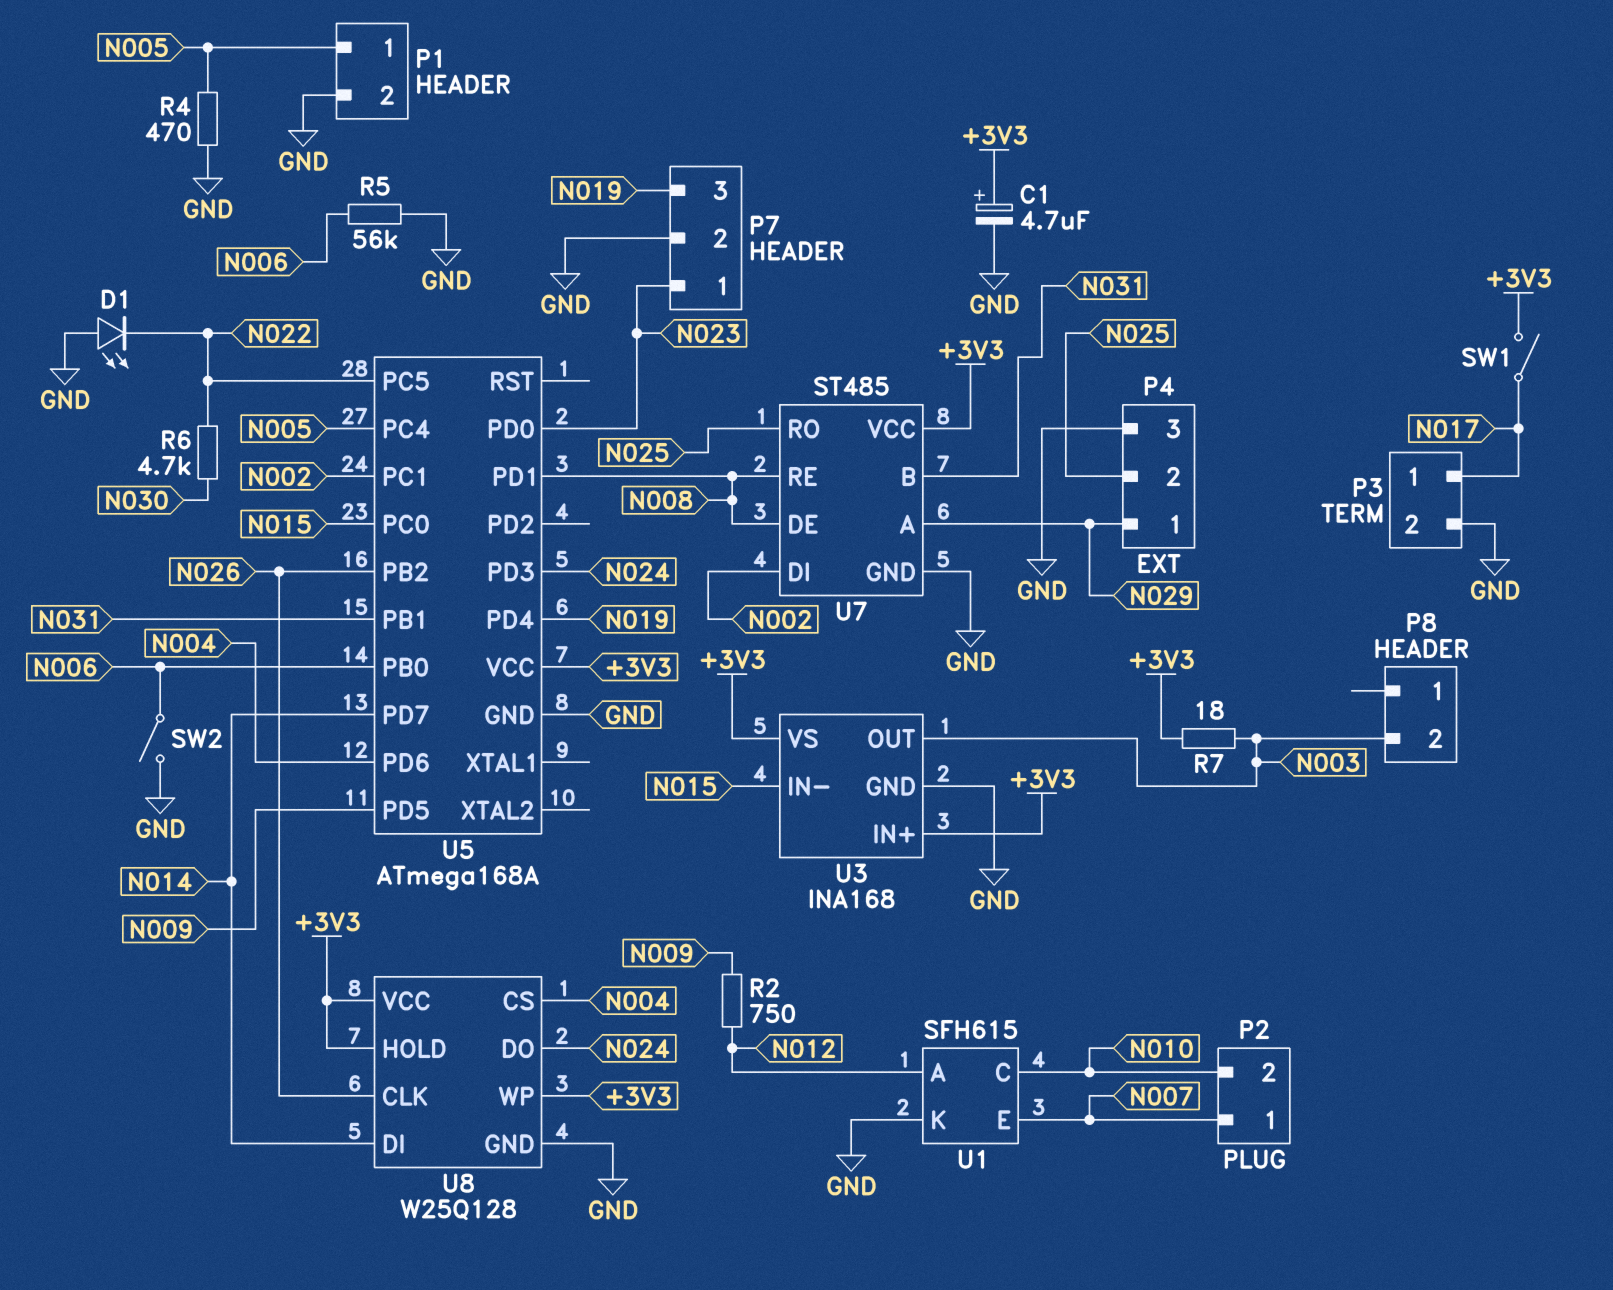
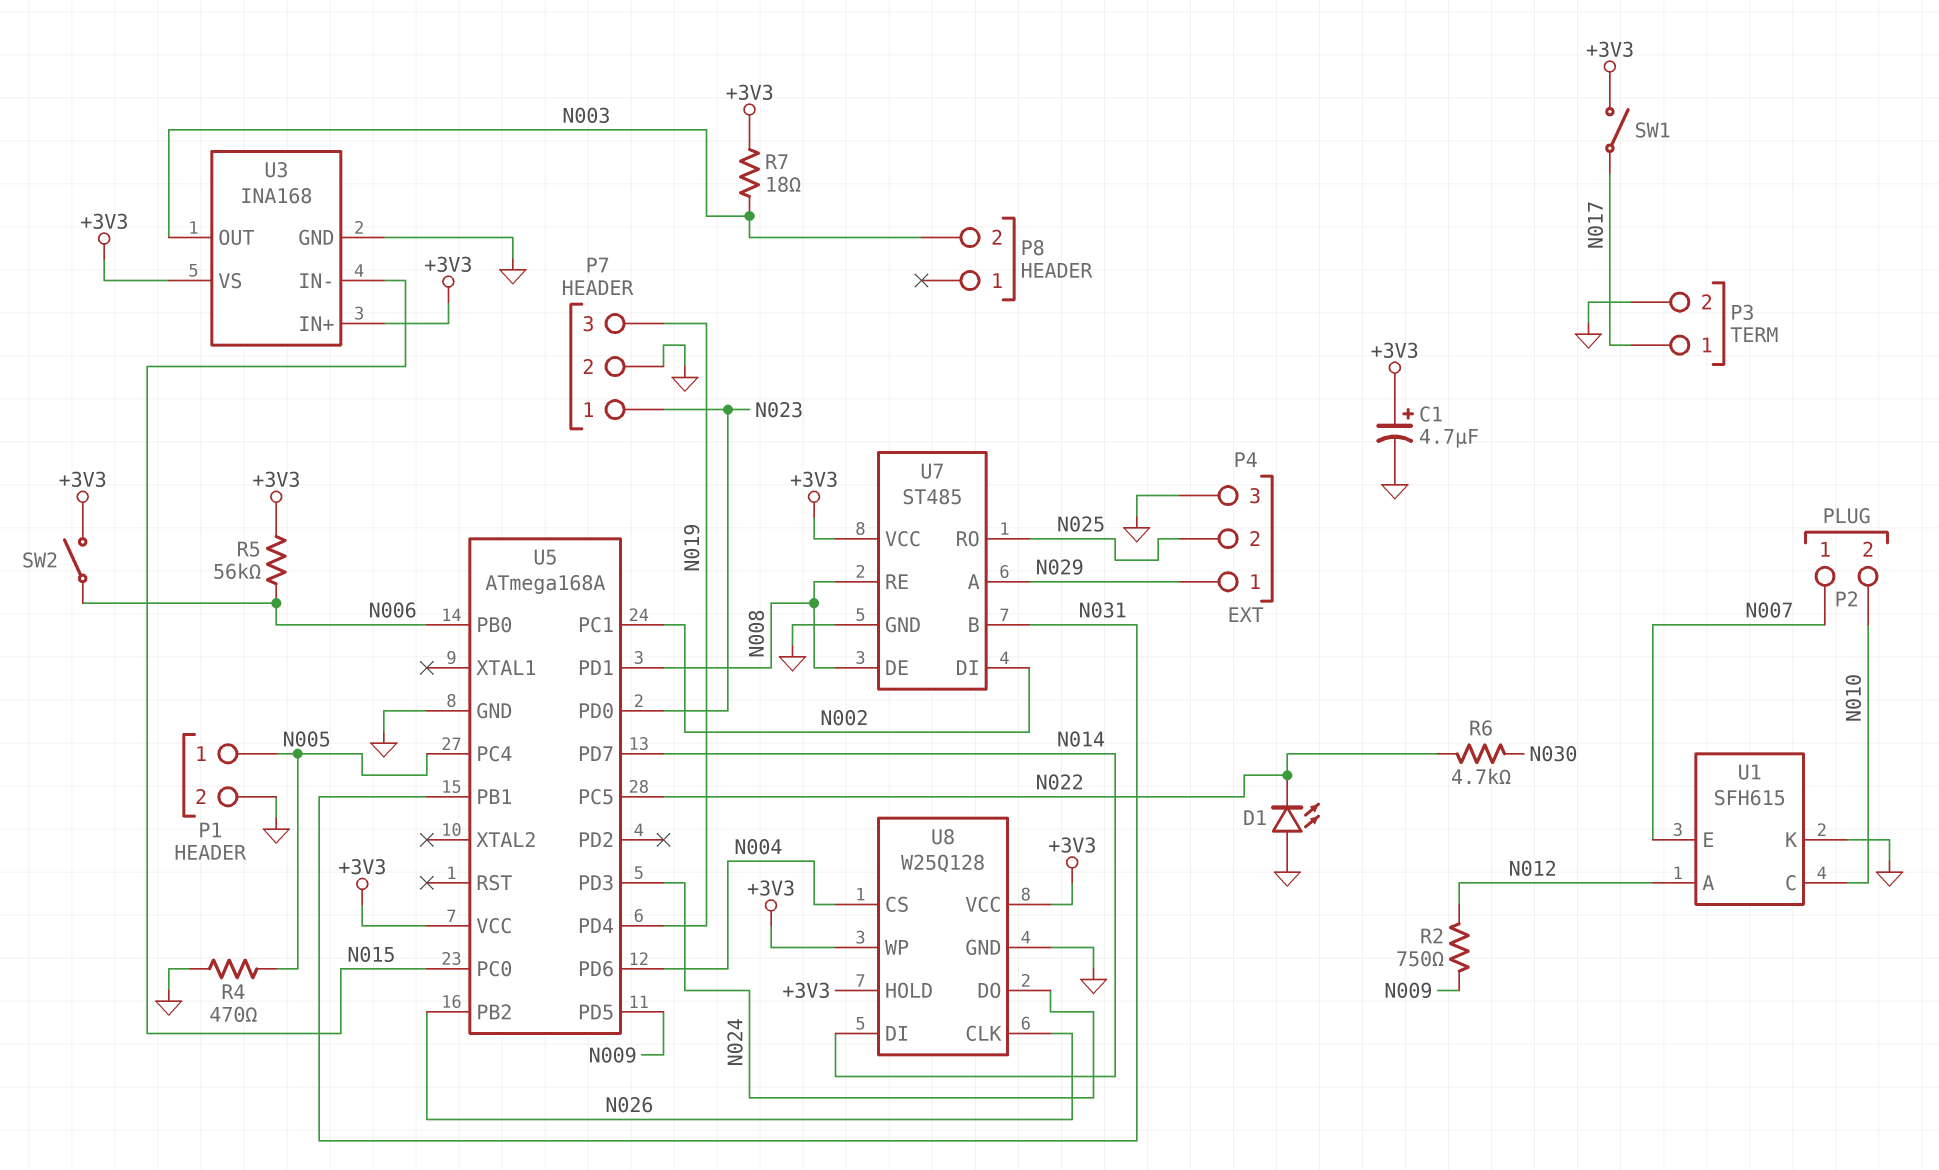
R5: 56k (GND, N006) -> 56k (+3V3, N006)
SW2: switch (GND, N006) -> switch (+3V3, N006)

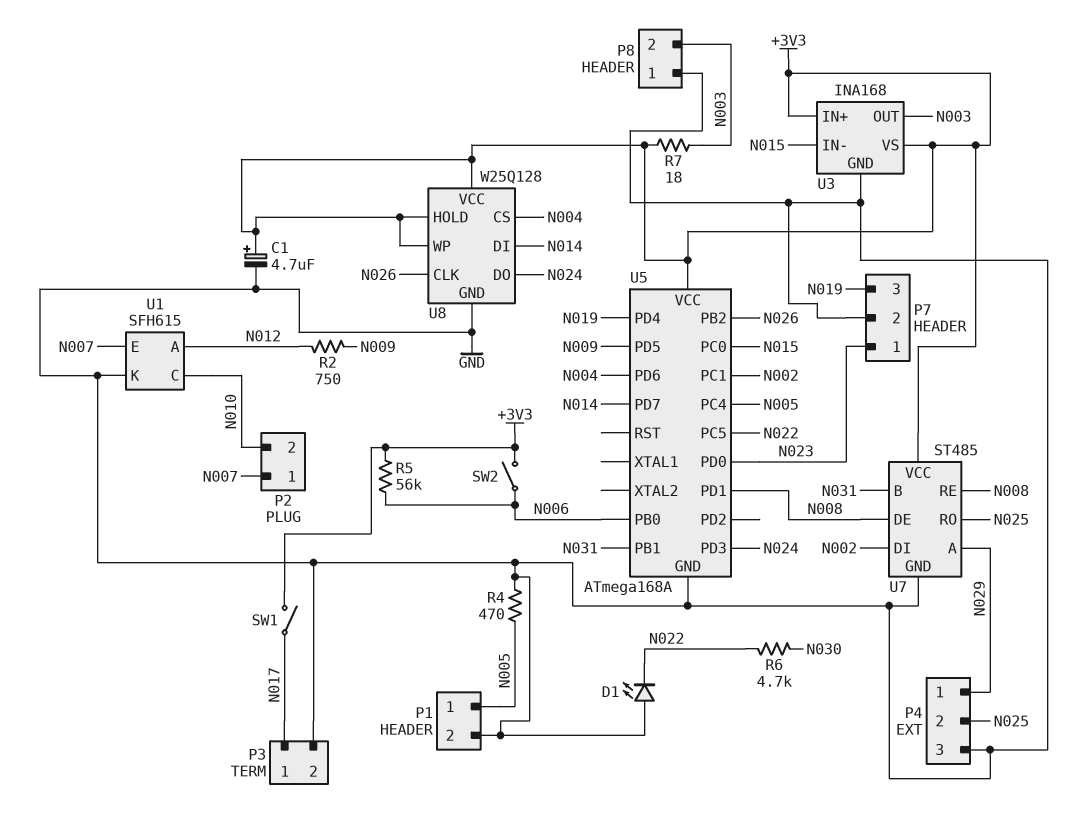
P8 pin 1: none -> GND

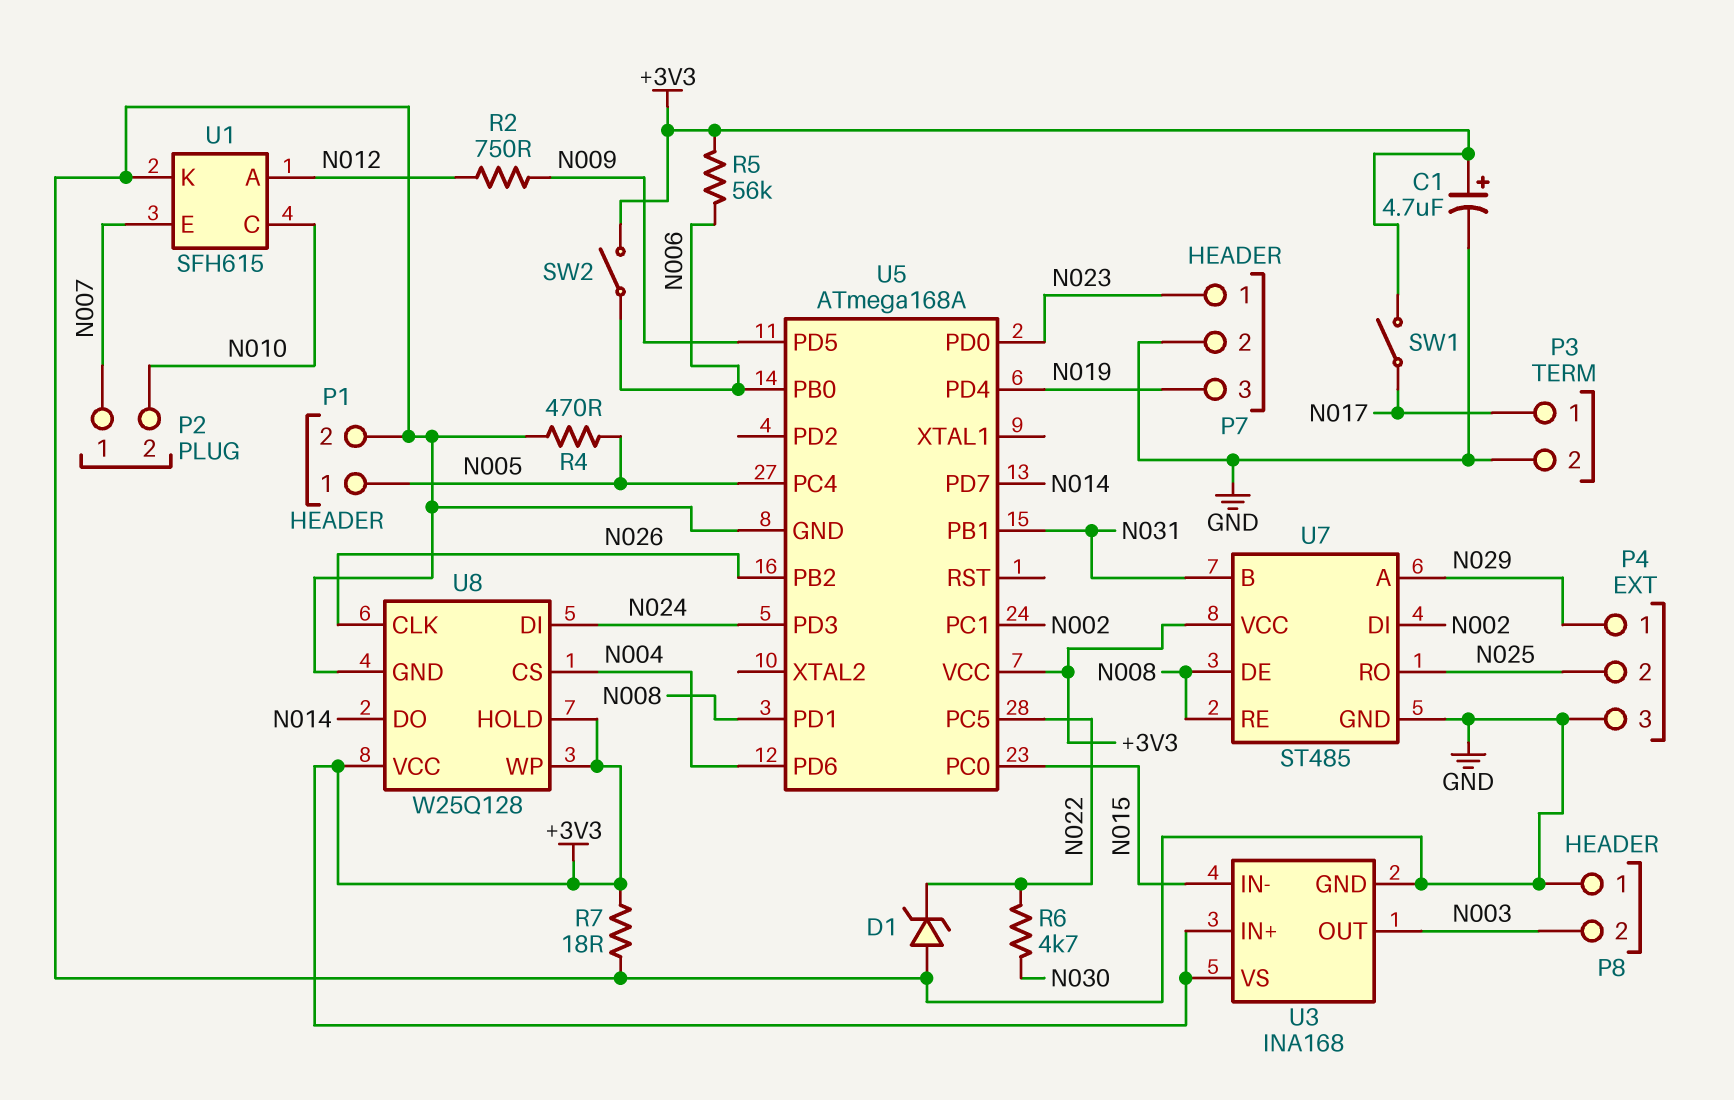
D1: LED (A GND, K N022) -> zener (A GND, K N022)
R7: 18 (+3V3, N003) -> 18 (+3V3, GND)
U8 pin DI: N014 -> N024
U8 pin DO: N024 -> N014

